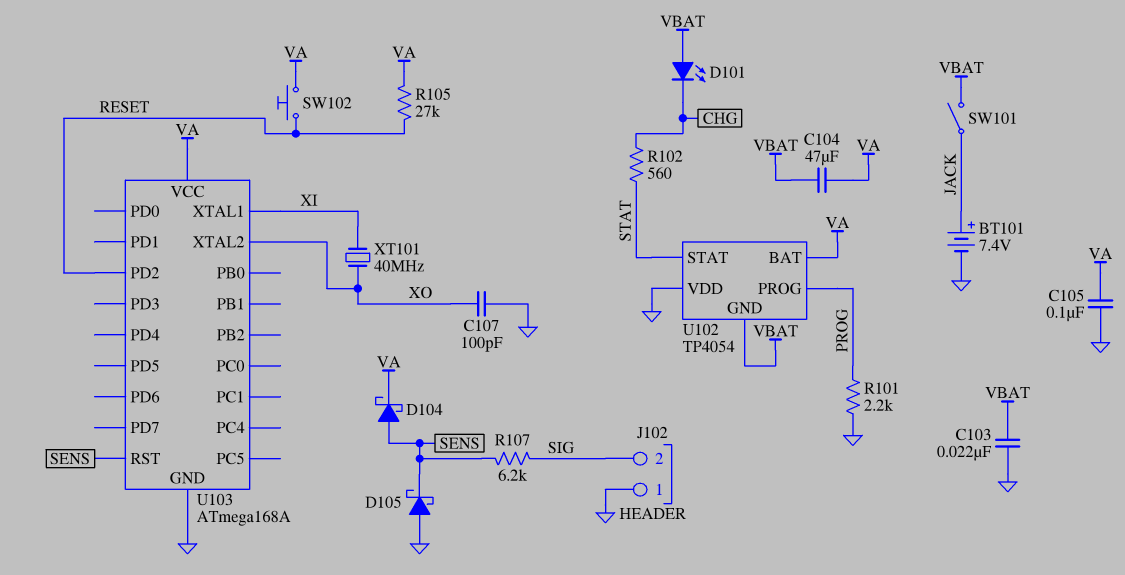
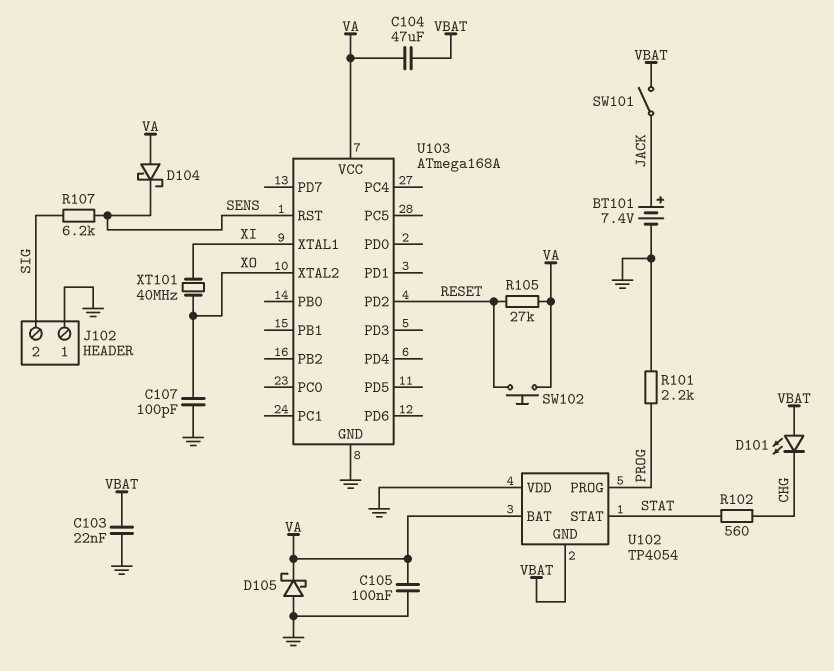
D104: schottky (A SENS, K VA) -> schottky (A VA, K SENS)
D105: schottky (A GND, K SENS) -> schottky (A GND, K VA)

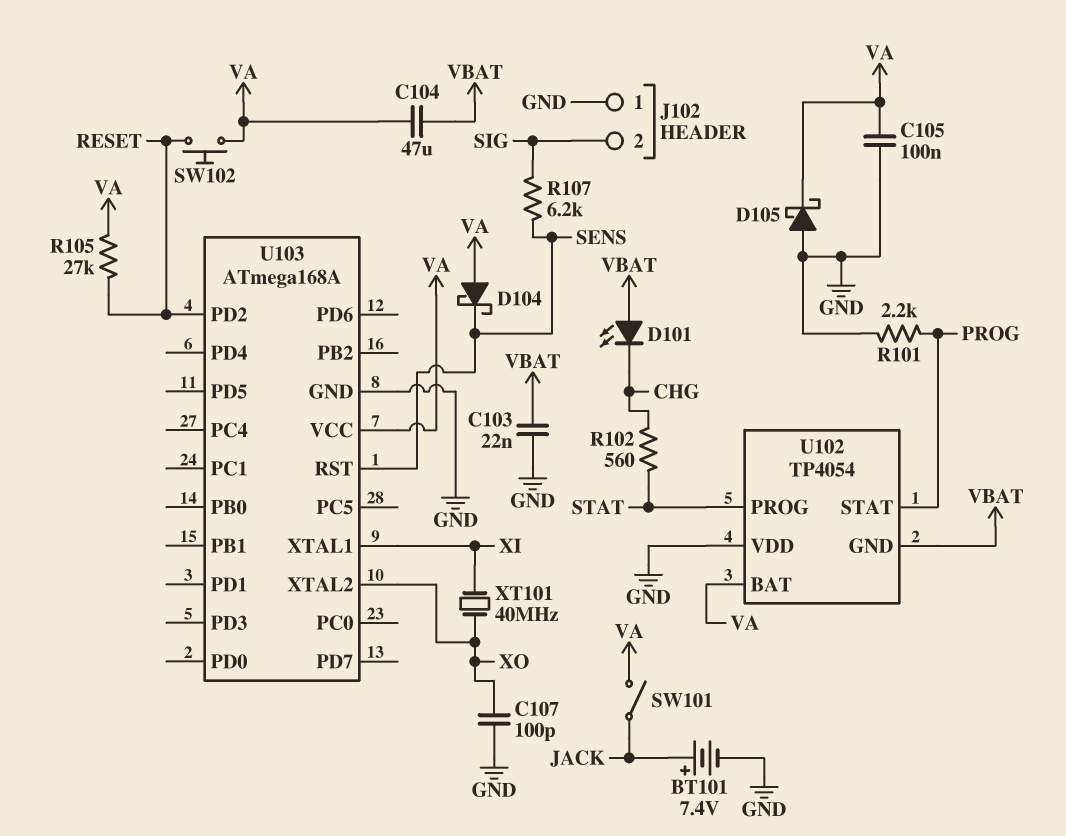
SW101: switch (JACK, VBAT) -> switch (JACK, VA)
U102 pin PROG: PROG -> STAT
U102 pin STAT: STAT -> PROG

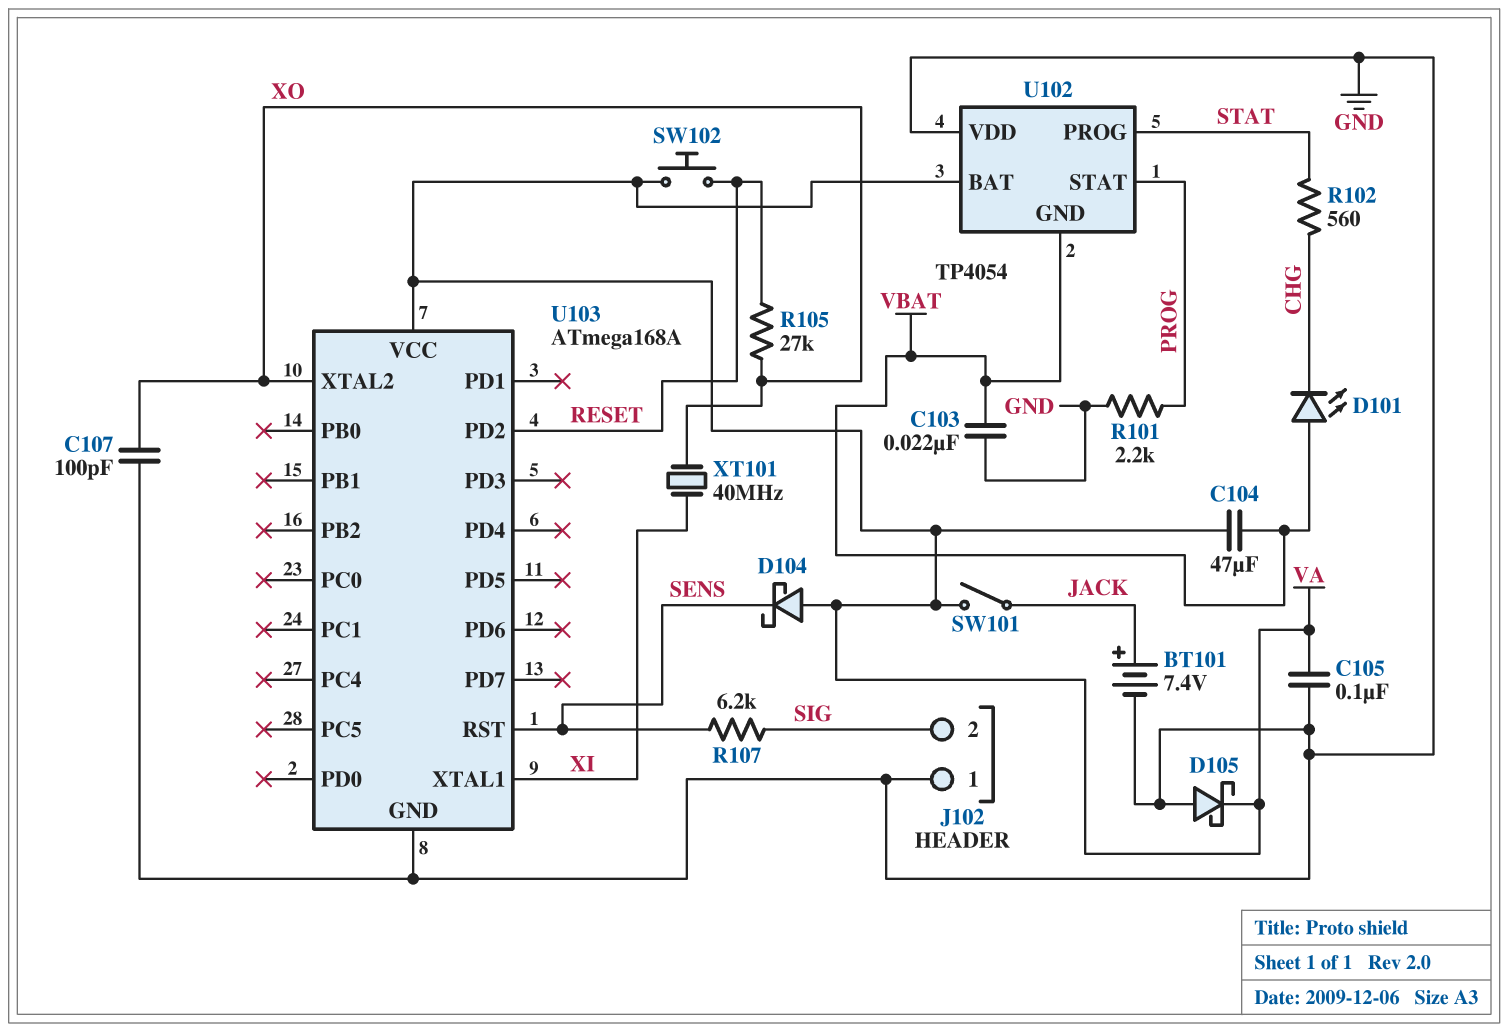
R105: 27k (RESET, VA) -> 27k (RESET, XO)

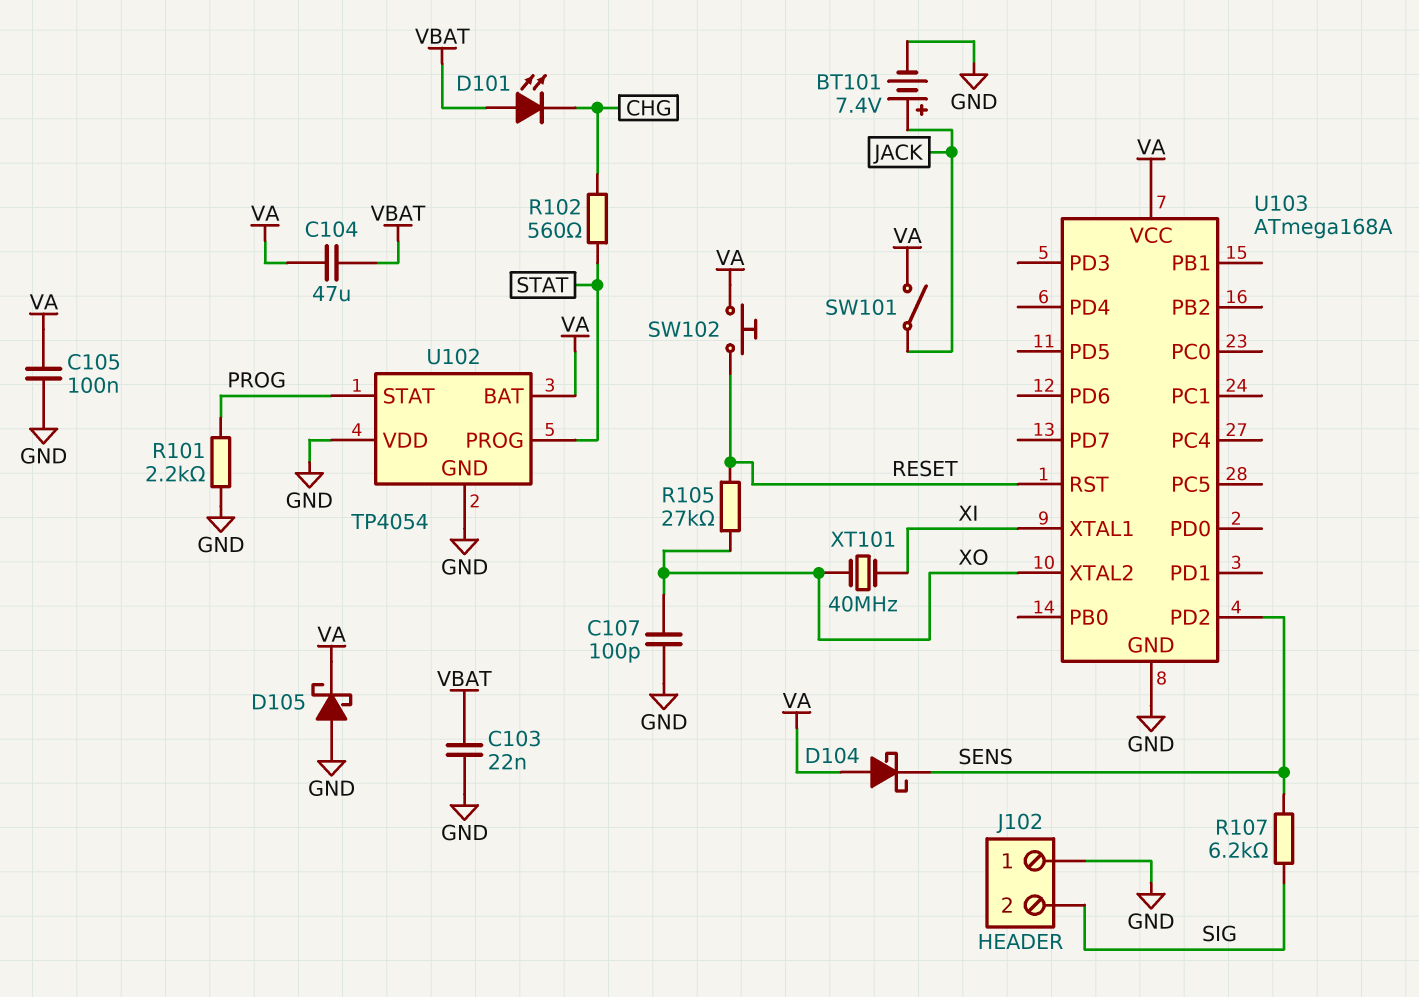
U102 pin GND: VBAT -> GND
U103 pin PD2: RESET -> SENS
U103 pin RST: SENS -> RESET

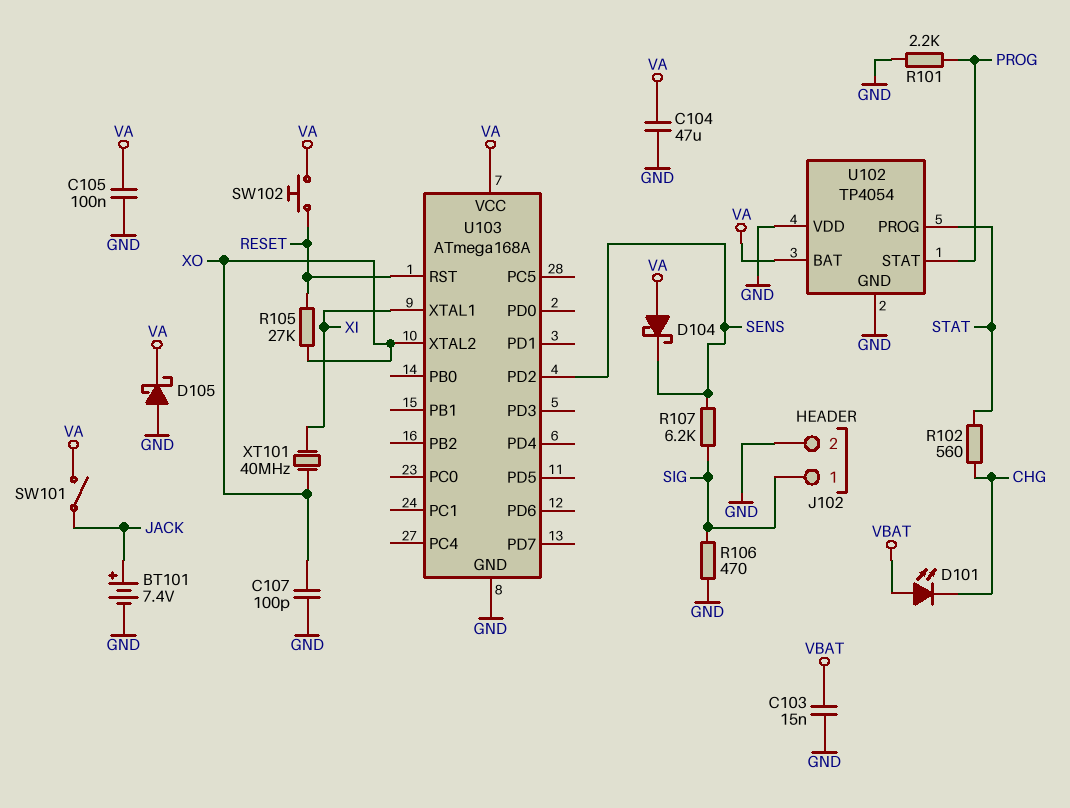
C103: 22nF (GND, VBAT) -> 15nF (GND, VBAT)
C104: 47uF (VA, VBAT) -> 47uF (GND, VA)
J102 pin 1: GND -> SIG
J102 pin 2: SIG -> GND
R106: none -> 470 (GND, SIG)

